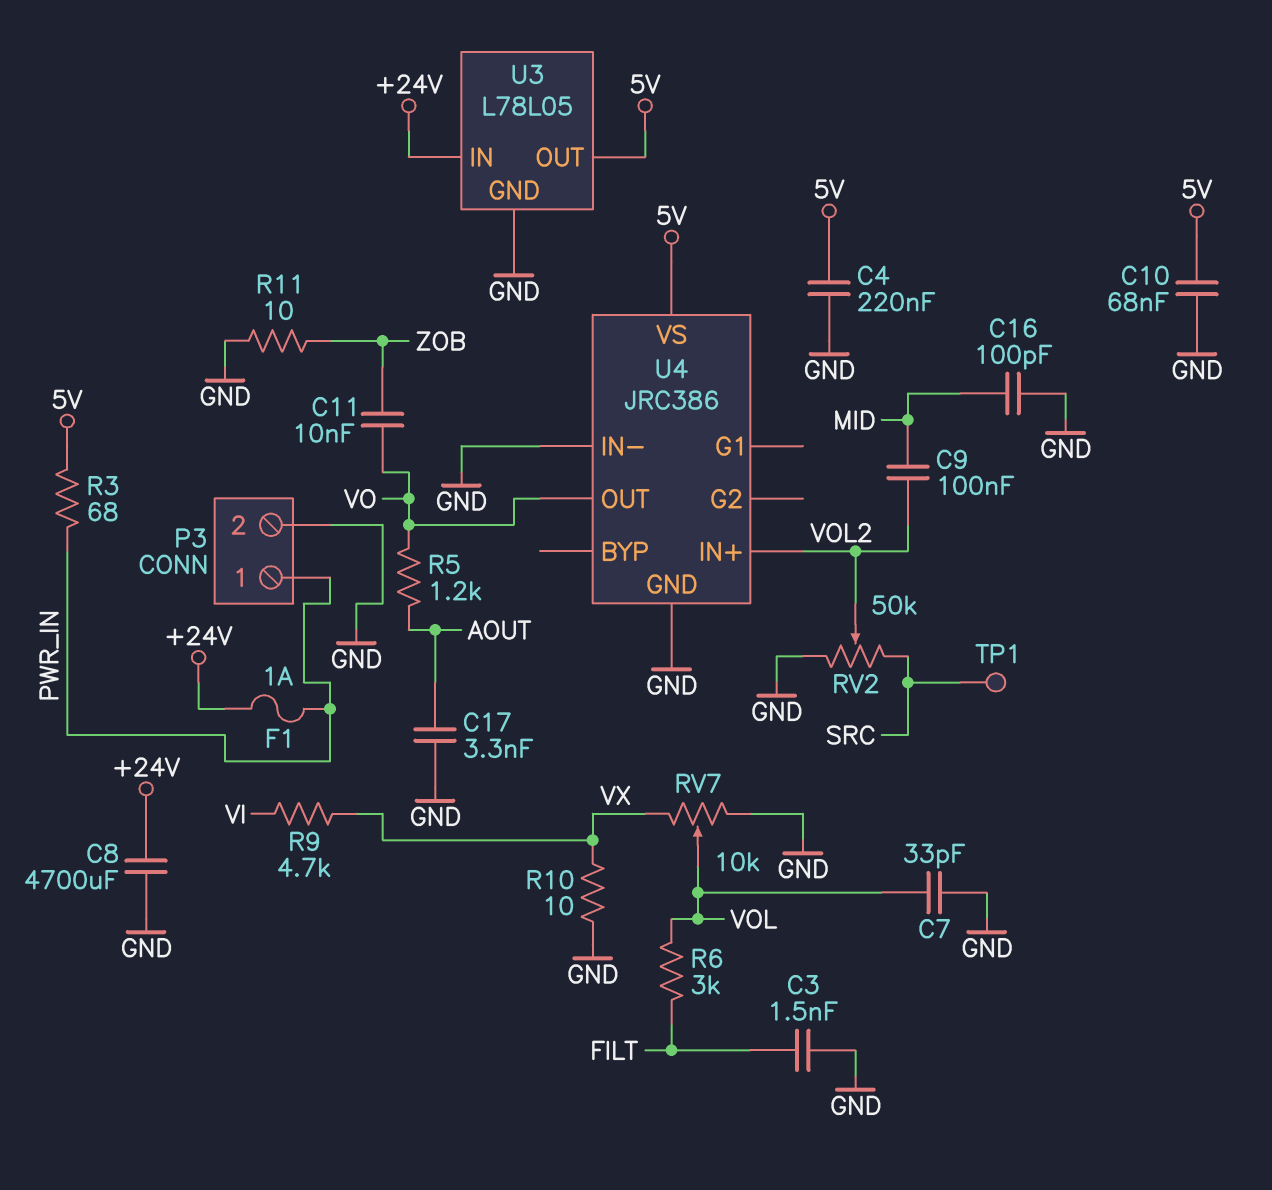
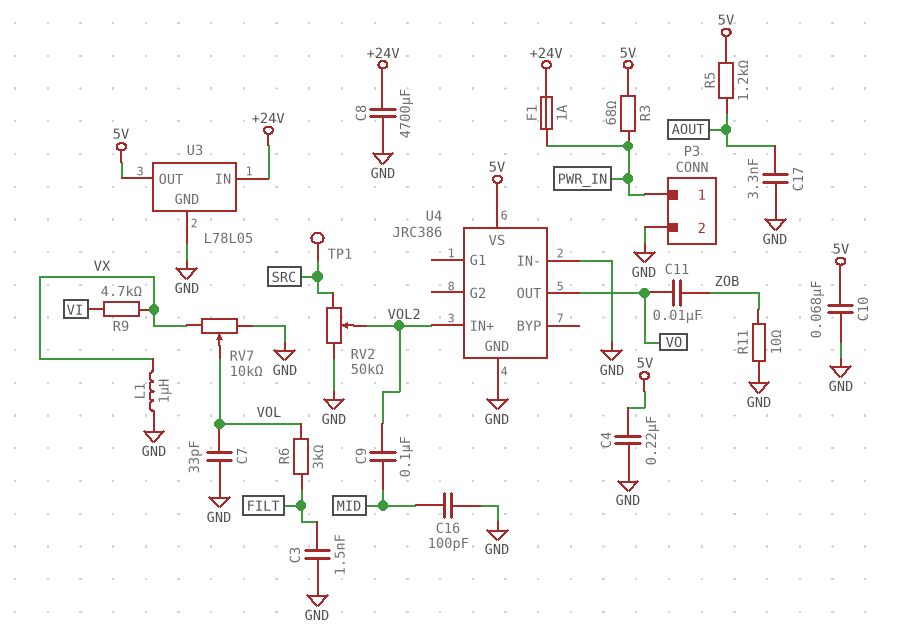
L1: none -> 1uH (GND, VX)
R5: 1.2k (AOUT, VO) -> 1.2k (5V, AOUT)
R10: 10 (GND, VX) -> none

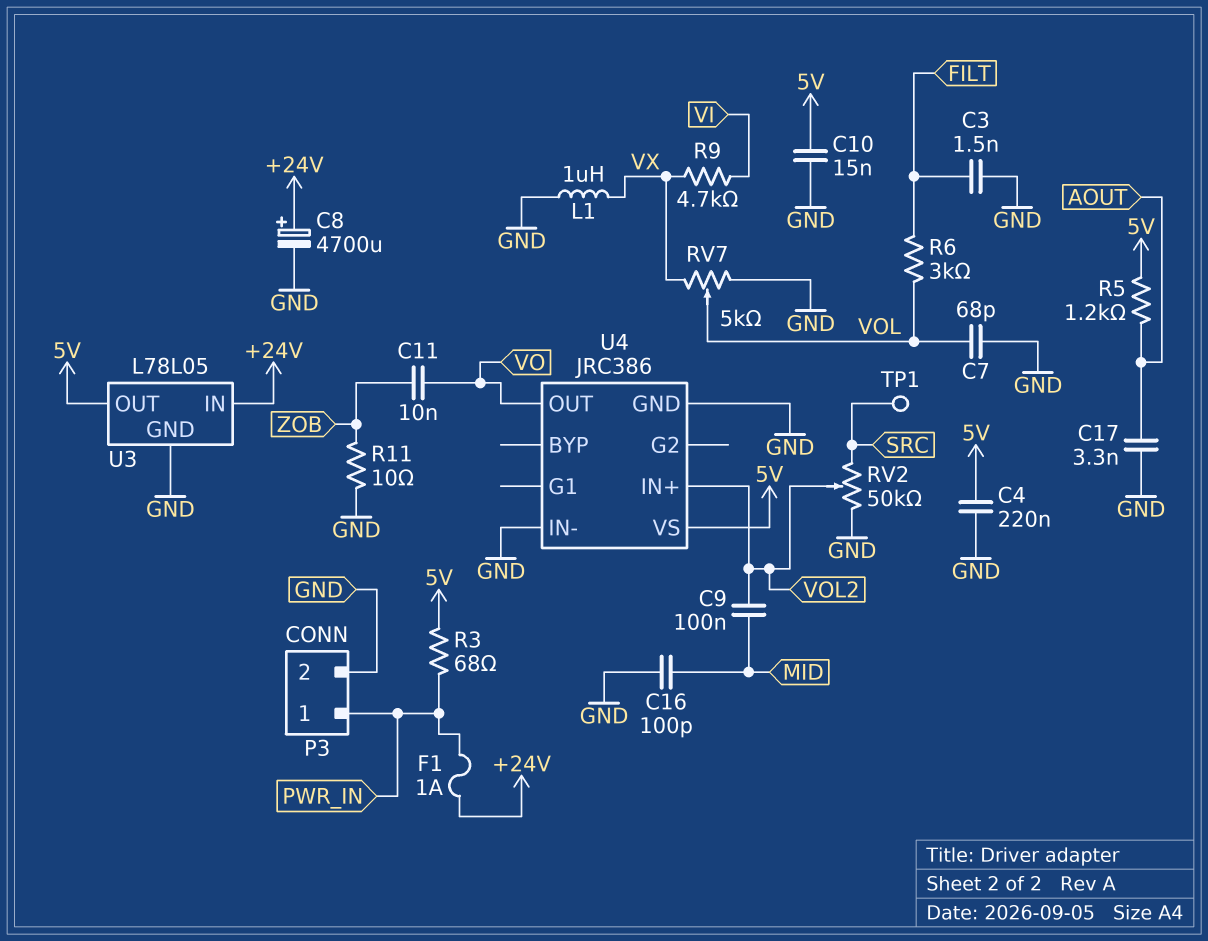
C7: 33pF (GND, VOL) -> 68pF (GND, VOL)
C8: 4700uF (+24V, GND) -> 4700uF (plus +24V, minus GND)
C10: 68nF (5V, GND) -> 15nF (5V, GND)
RV7: 10k (GND, VX, wiper VOL) -> 5k (GND, VX, wiper VOL)

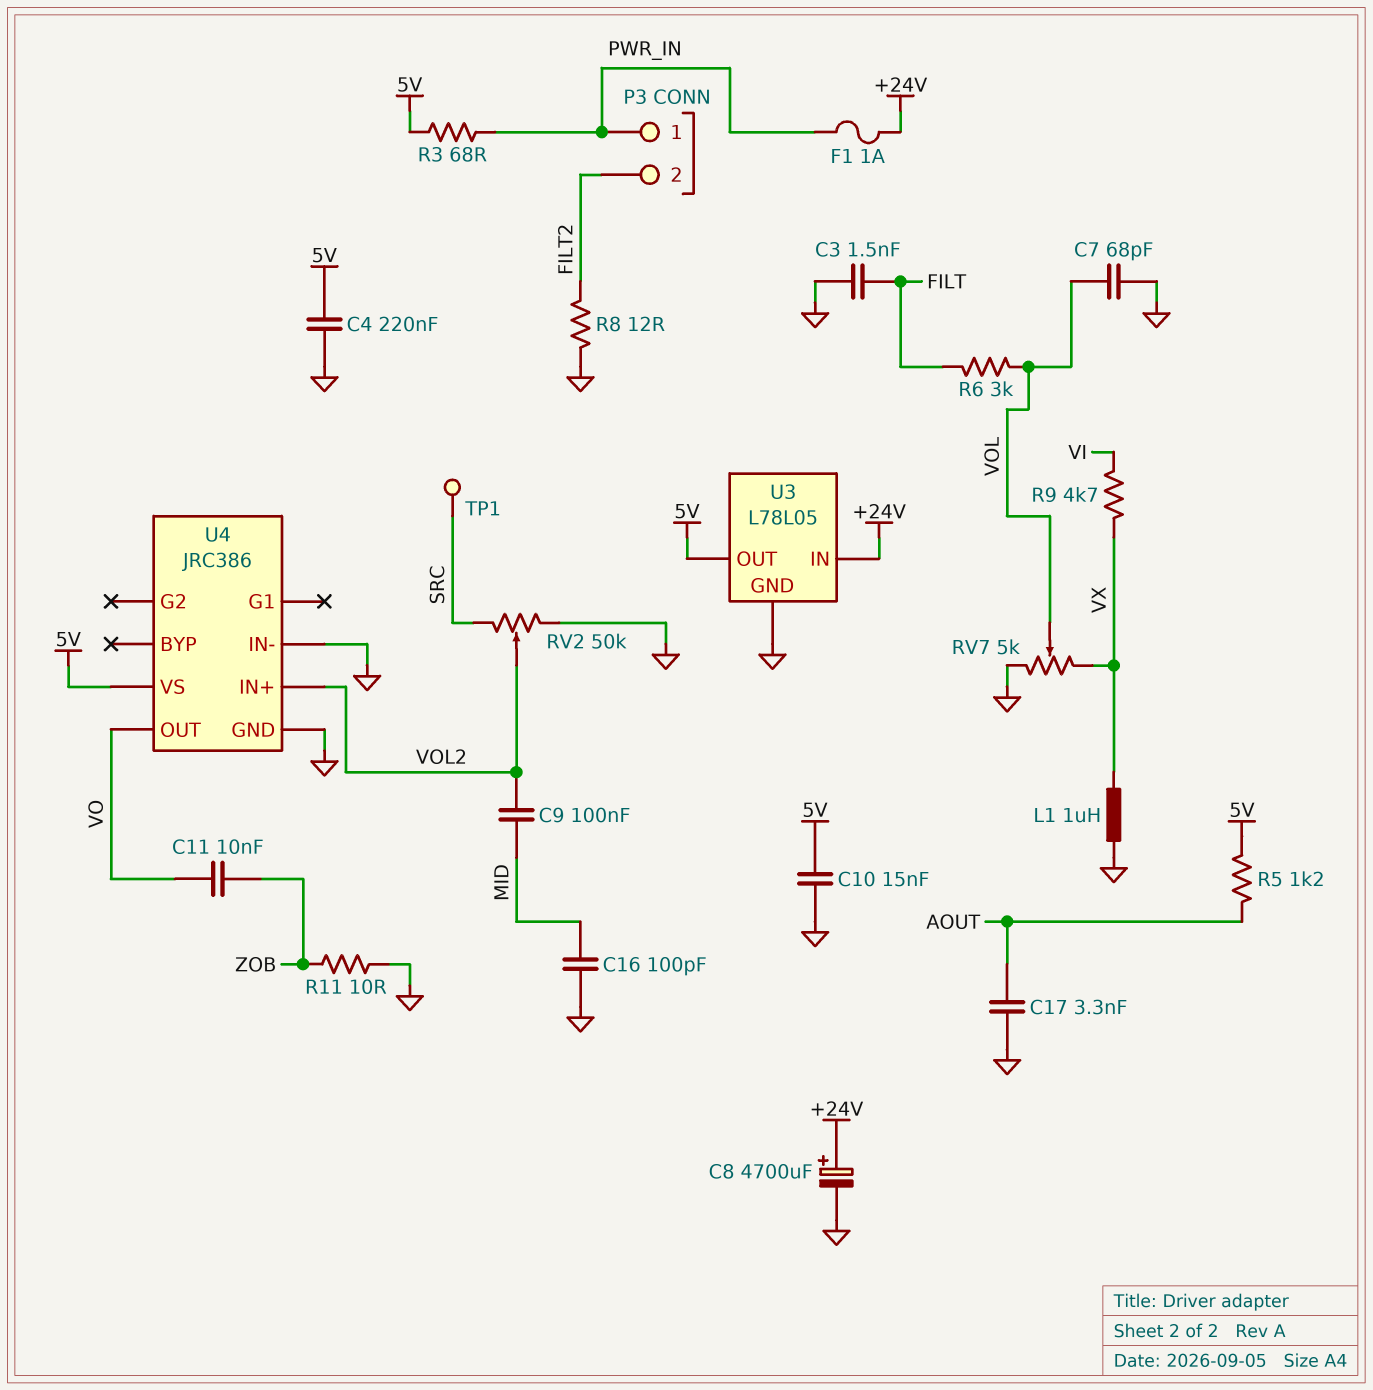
P3 pin 2: GND -> FILT2
R8: none -> 12 (FILT2, GND)

